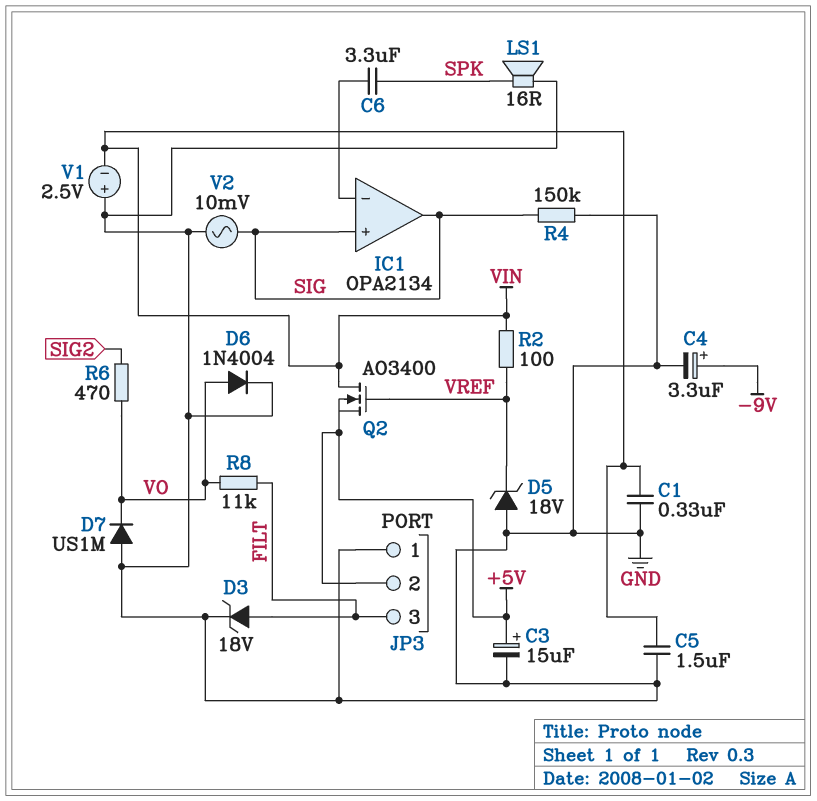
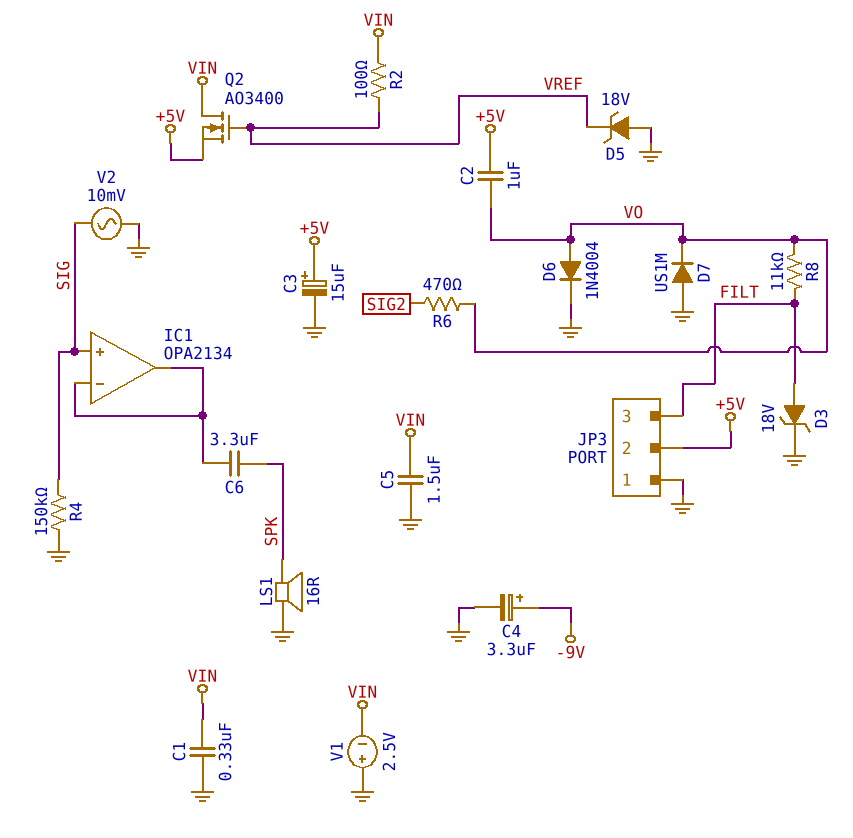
C2: none -> 1uF (+5V, VO)
IC1 pin out: SIG -> IC1/in-

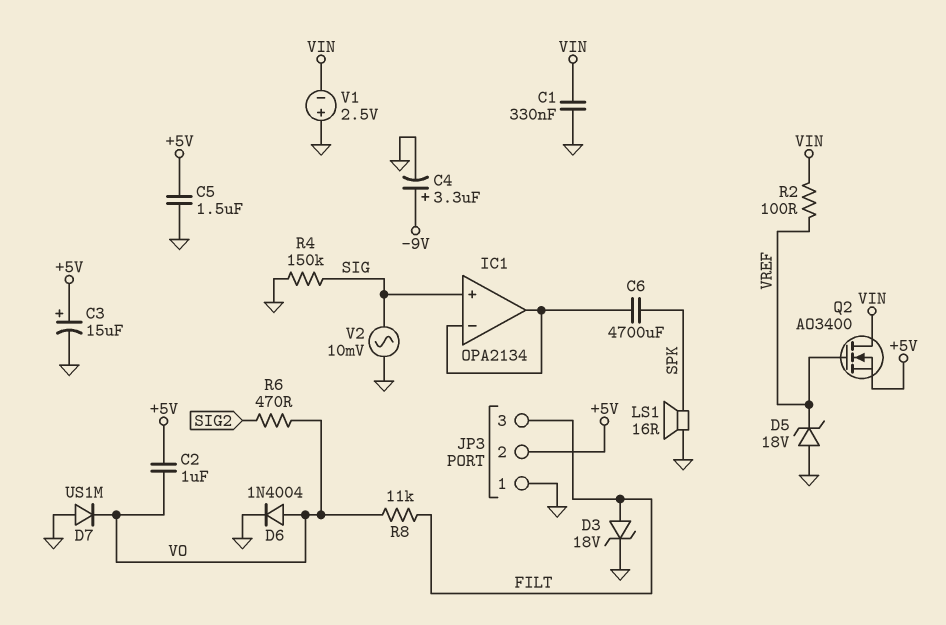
C5: 1.5uF (GND, VIN) -> 1.5uF (+5V, GND)
C6: 3.3uF (IC1/in-, SPK) -> 4700uF (IC1/in-, SPK)

